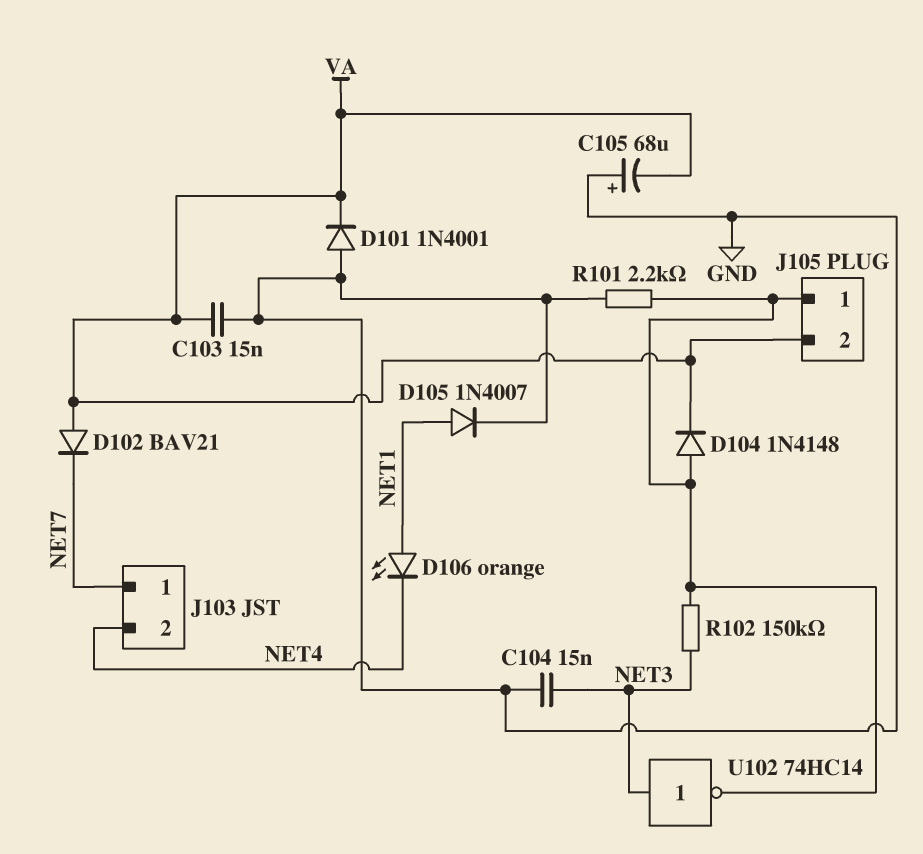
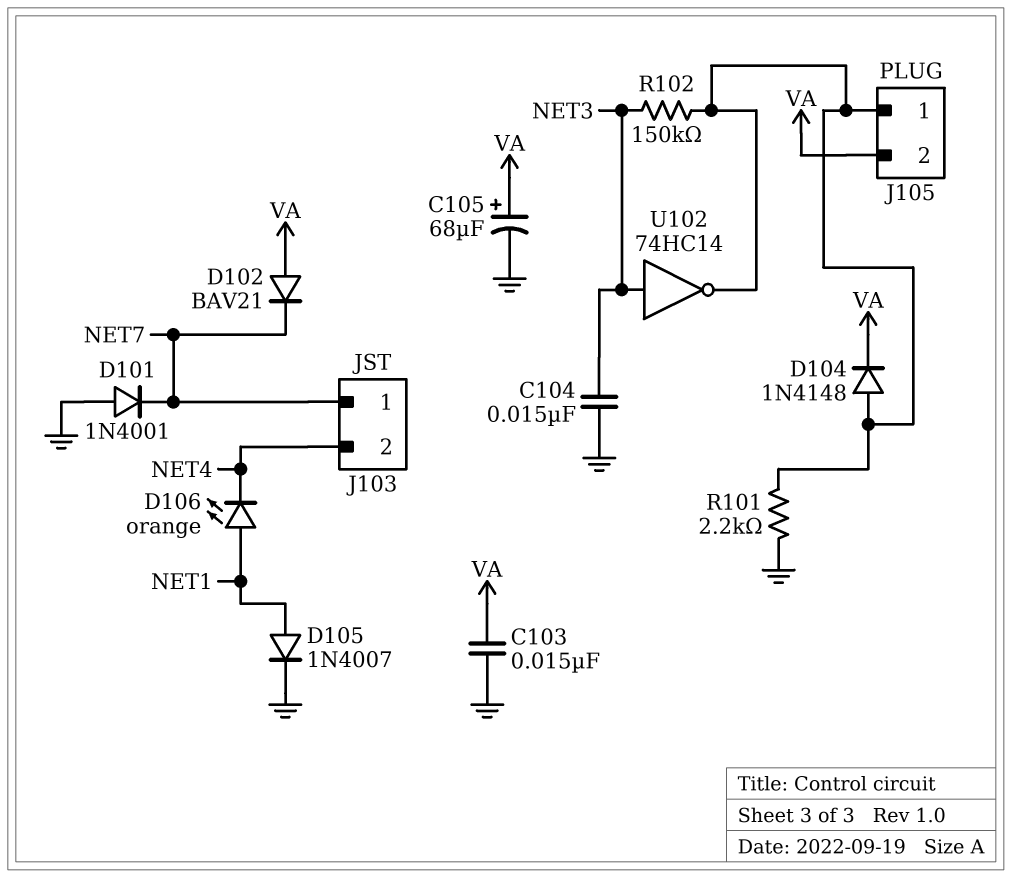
C105: 68uF (plus GND, minus VA) -> 68uF (plus VA, minus GND)
D101: diode 1N4001 (A GND, K VA) -> diode 1N4001 (A GND, K NET7)

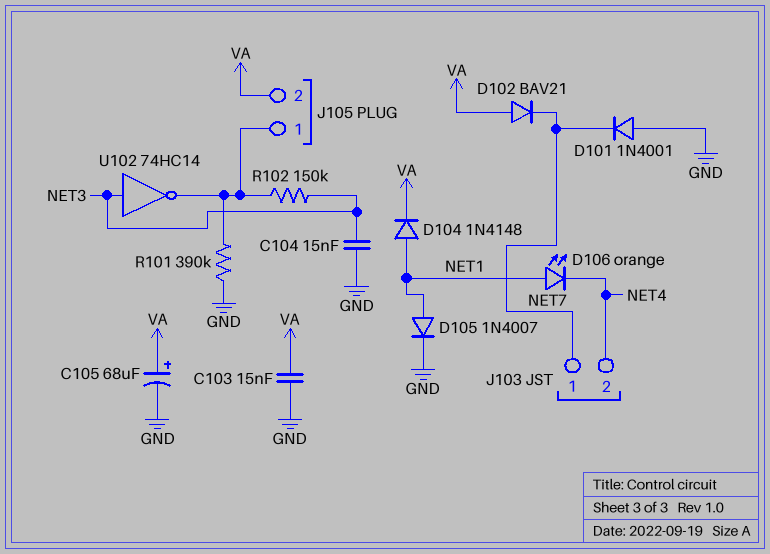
D104: diode 1N4148 (A J105/1, K VA) -> diode 1N4148 (A NET1, K VA)
R101: 2.2k (GND, J105/1) -> 390k (GND, J105/1)

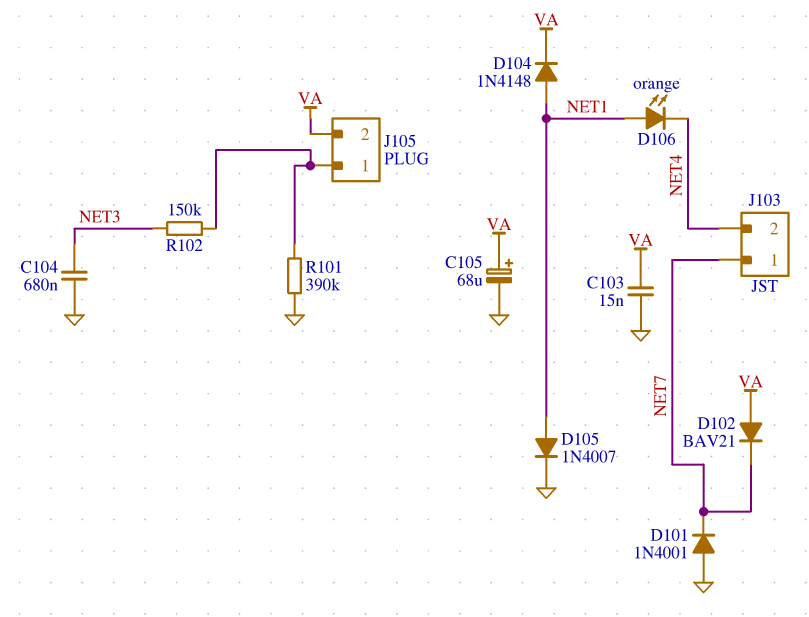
C104: 15nF (GND, NET3) -> 680nF (GND, NET3)
U102: NOT 74HC14 (in NET3, out J105/1) -> none

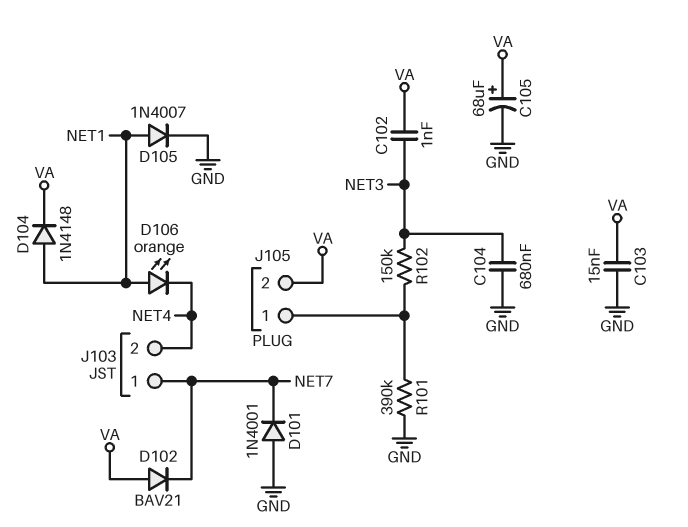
C102: none -> 1nF (NET3, VA)

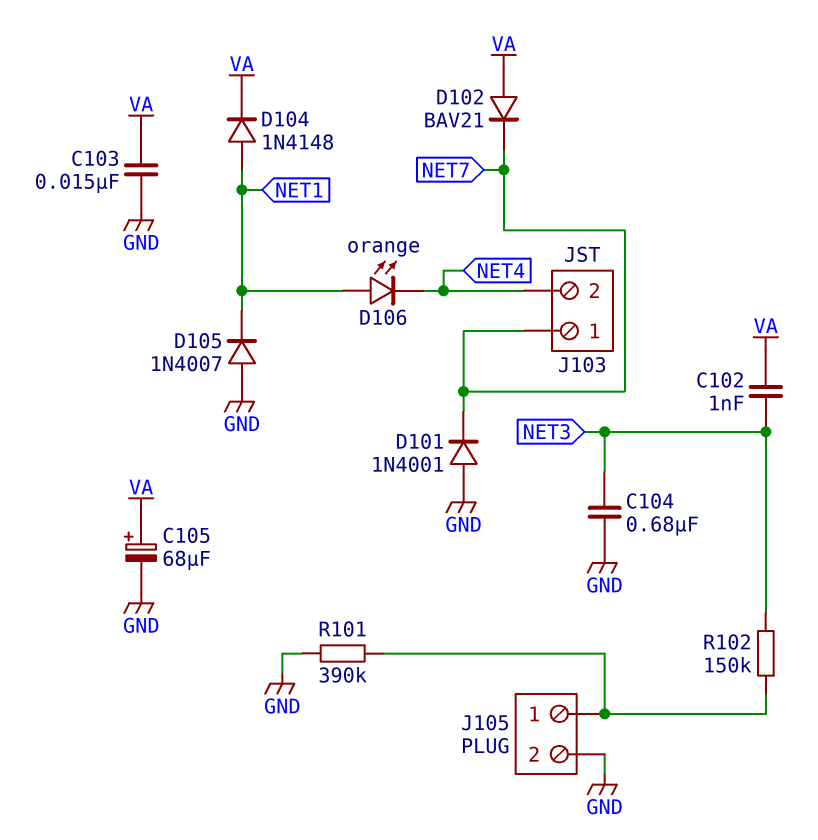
D105: diode 1N4007 (A NET1, K GND) -> diode 1N4007 (A GND, K NET1)
J105 pin 2: VA -> GND

